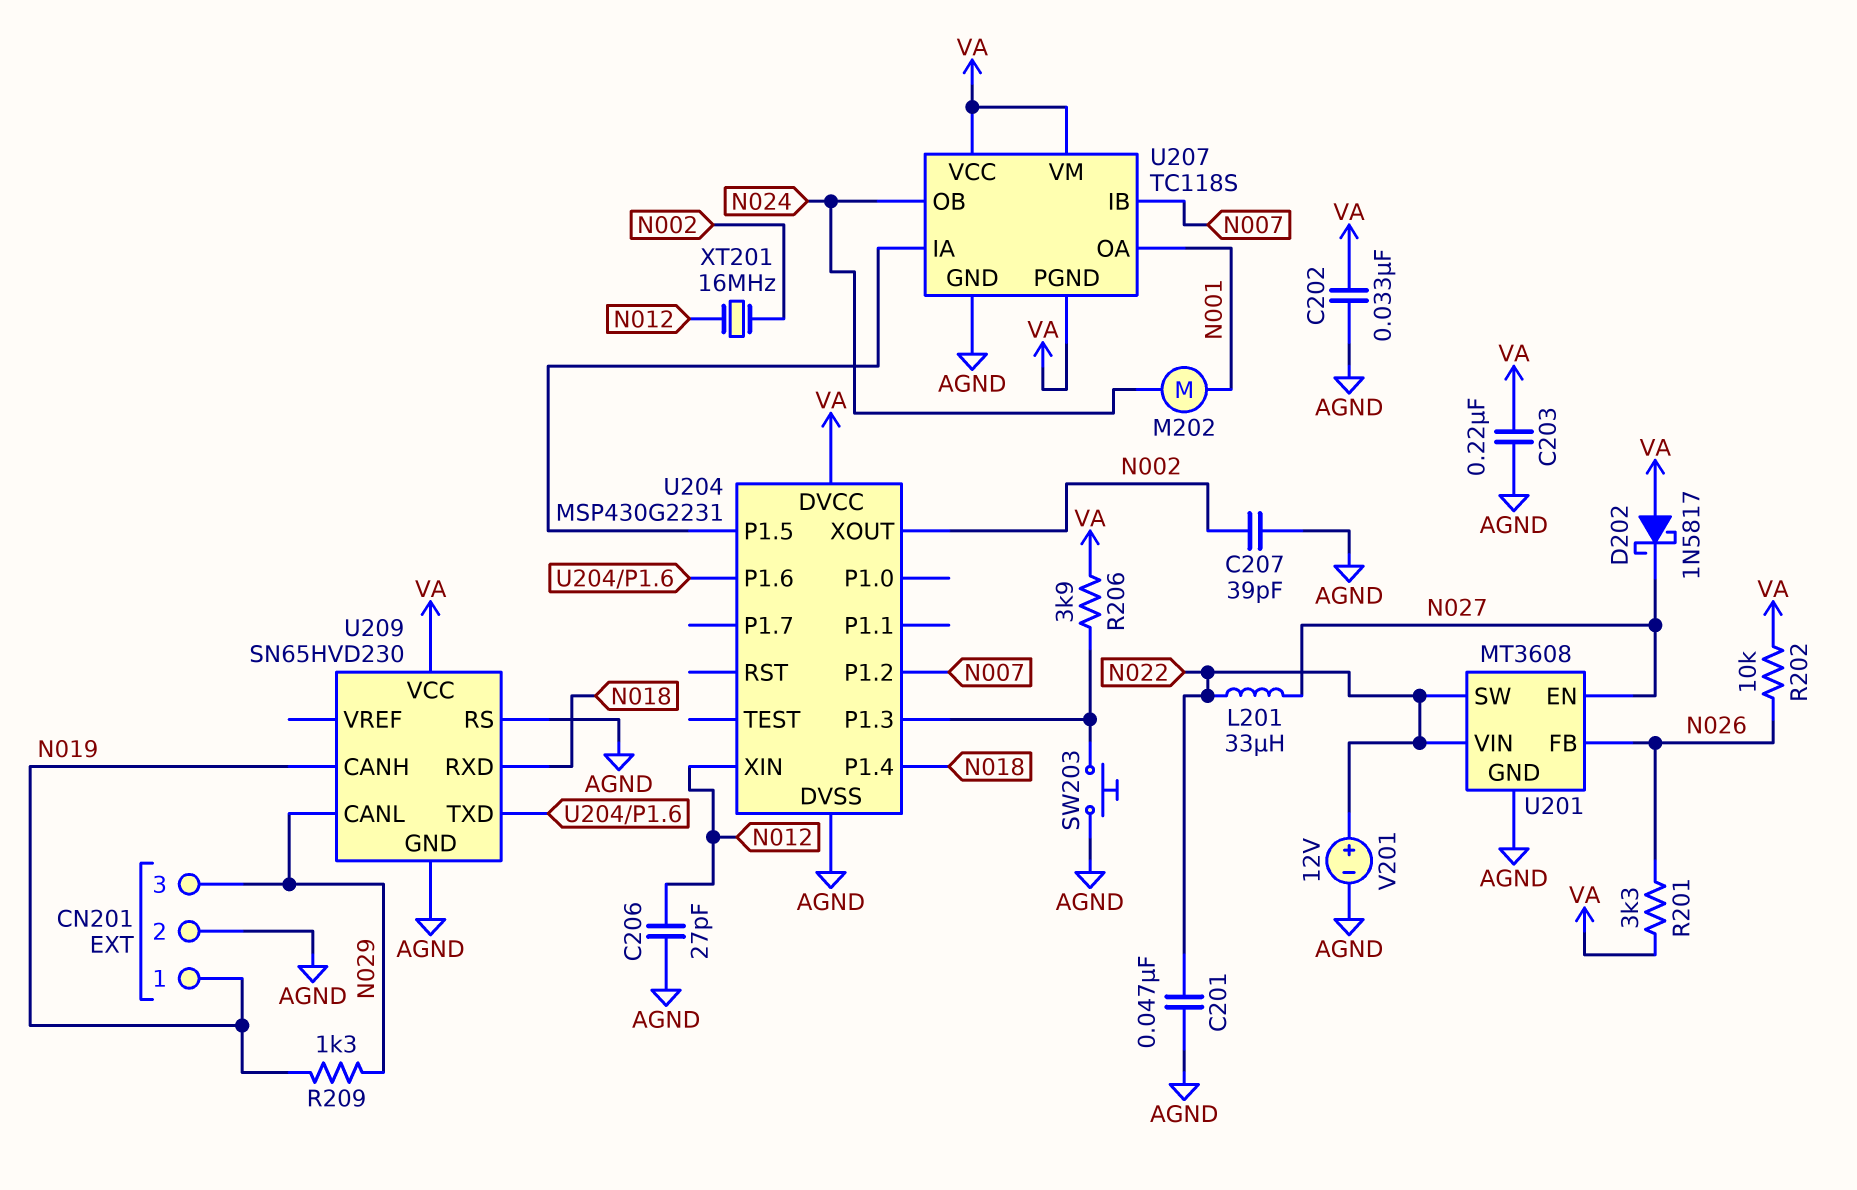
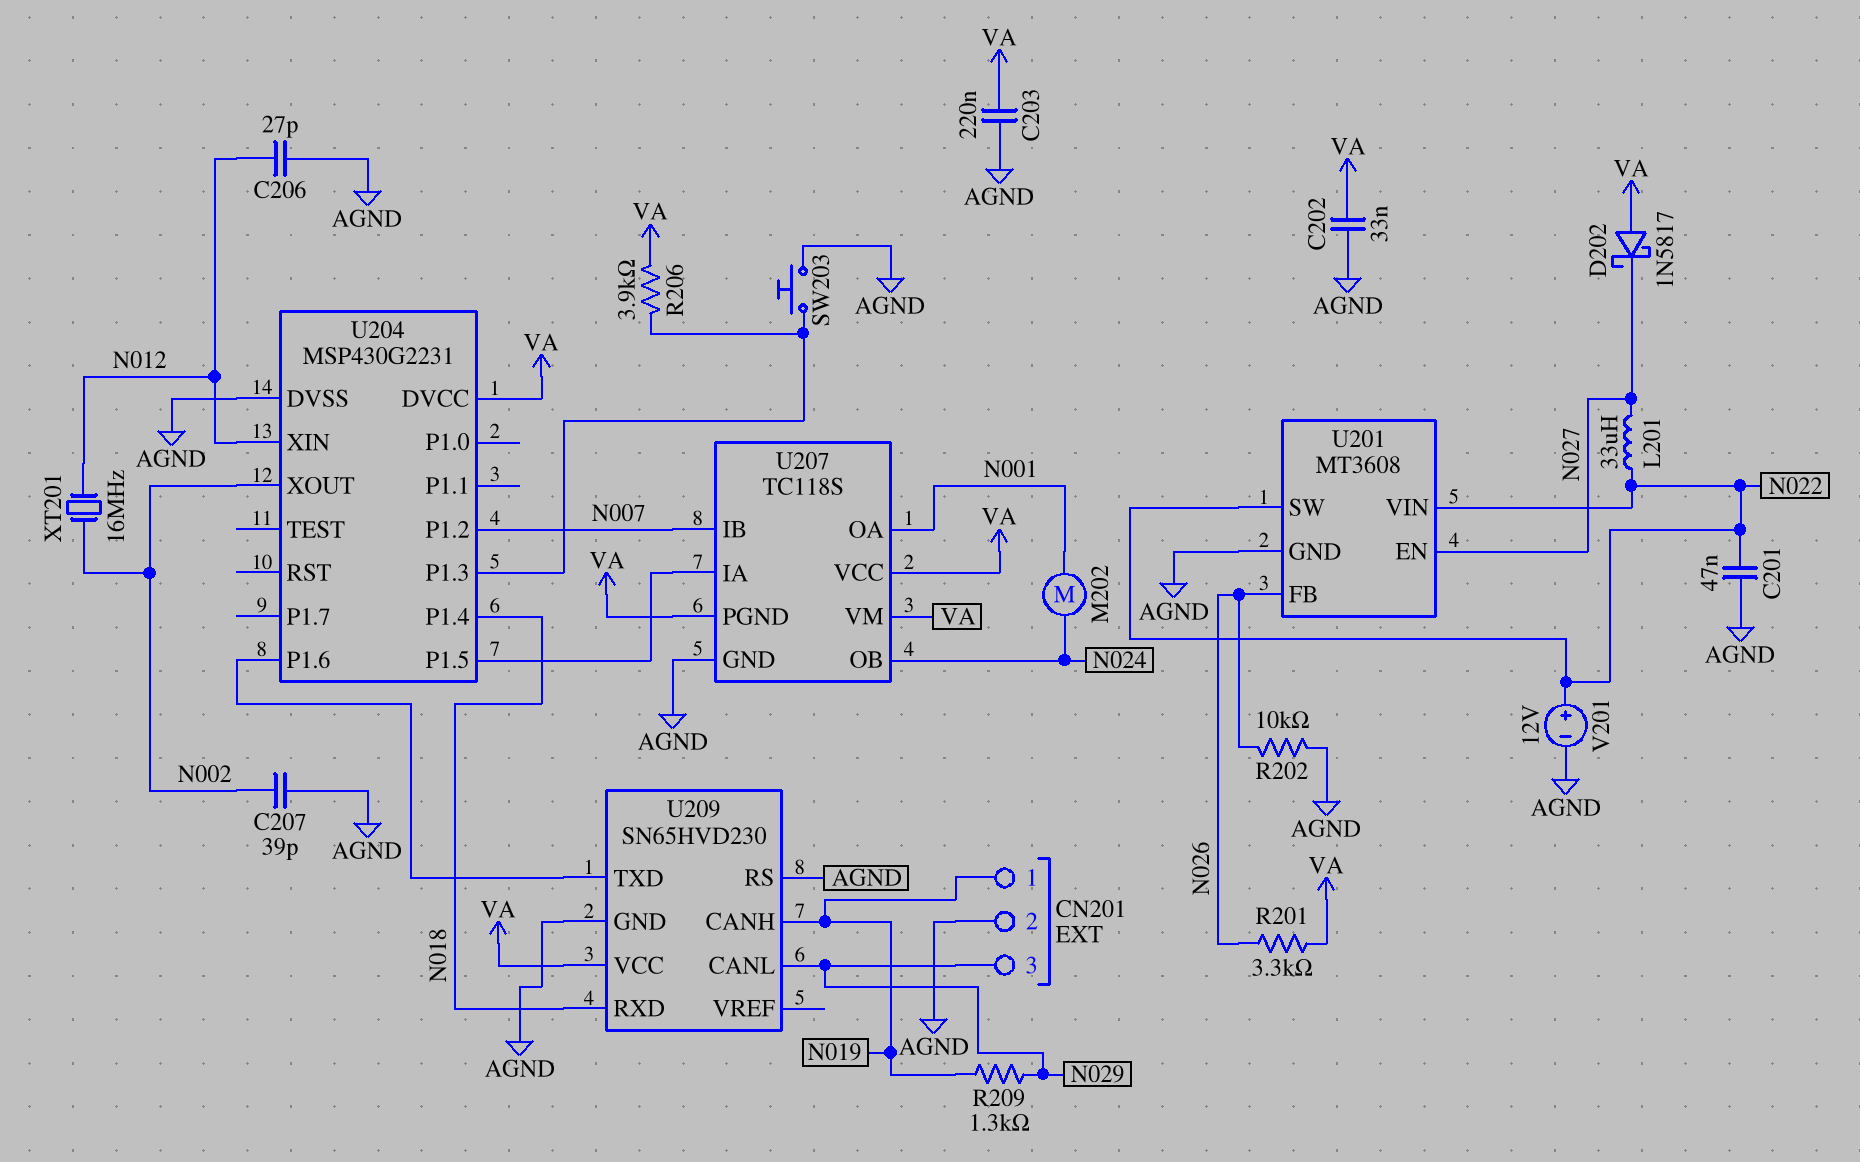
R202: 10k (N026, VA) -> 10k (AGND, N026)

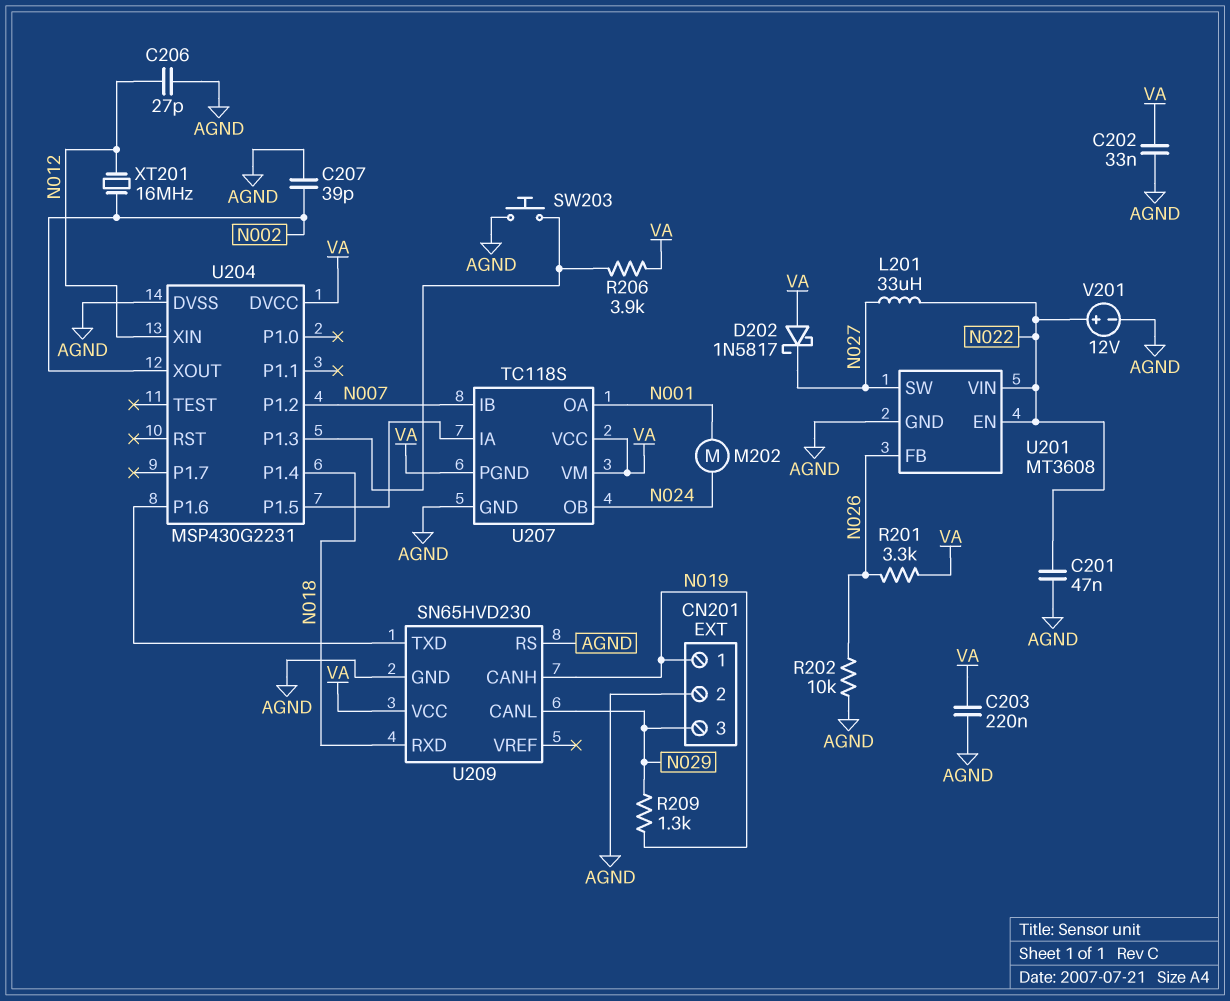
U201 pin EN: N027 -> N022
U201 pin SW: N022 -> N027

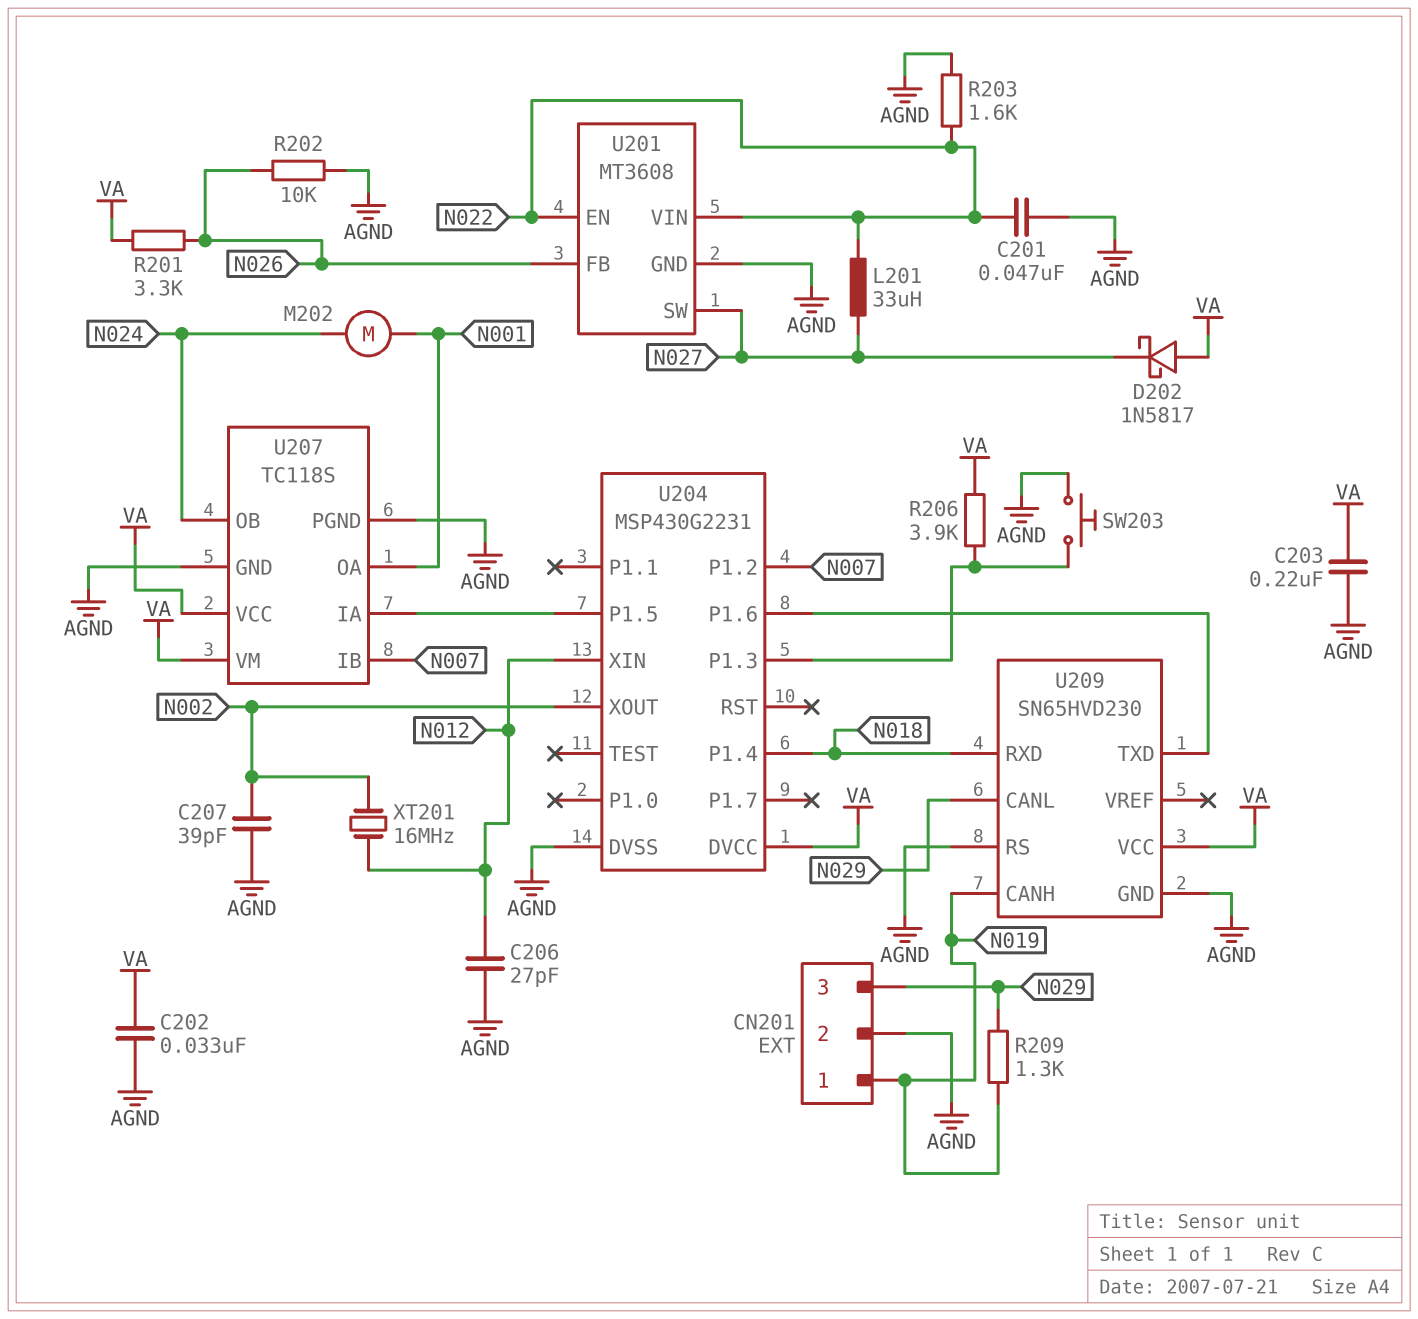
R203: none -> 1.6k (AGND, N022)
U207 pin PGND: VA -> AGND
V201: 12V (plus N022, minus AGND) -> none

